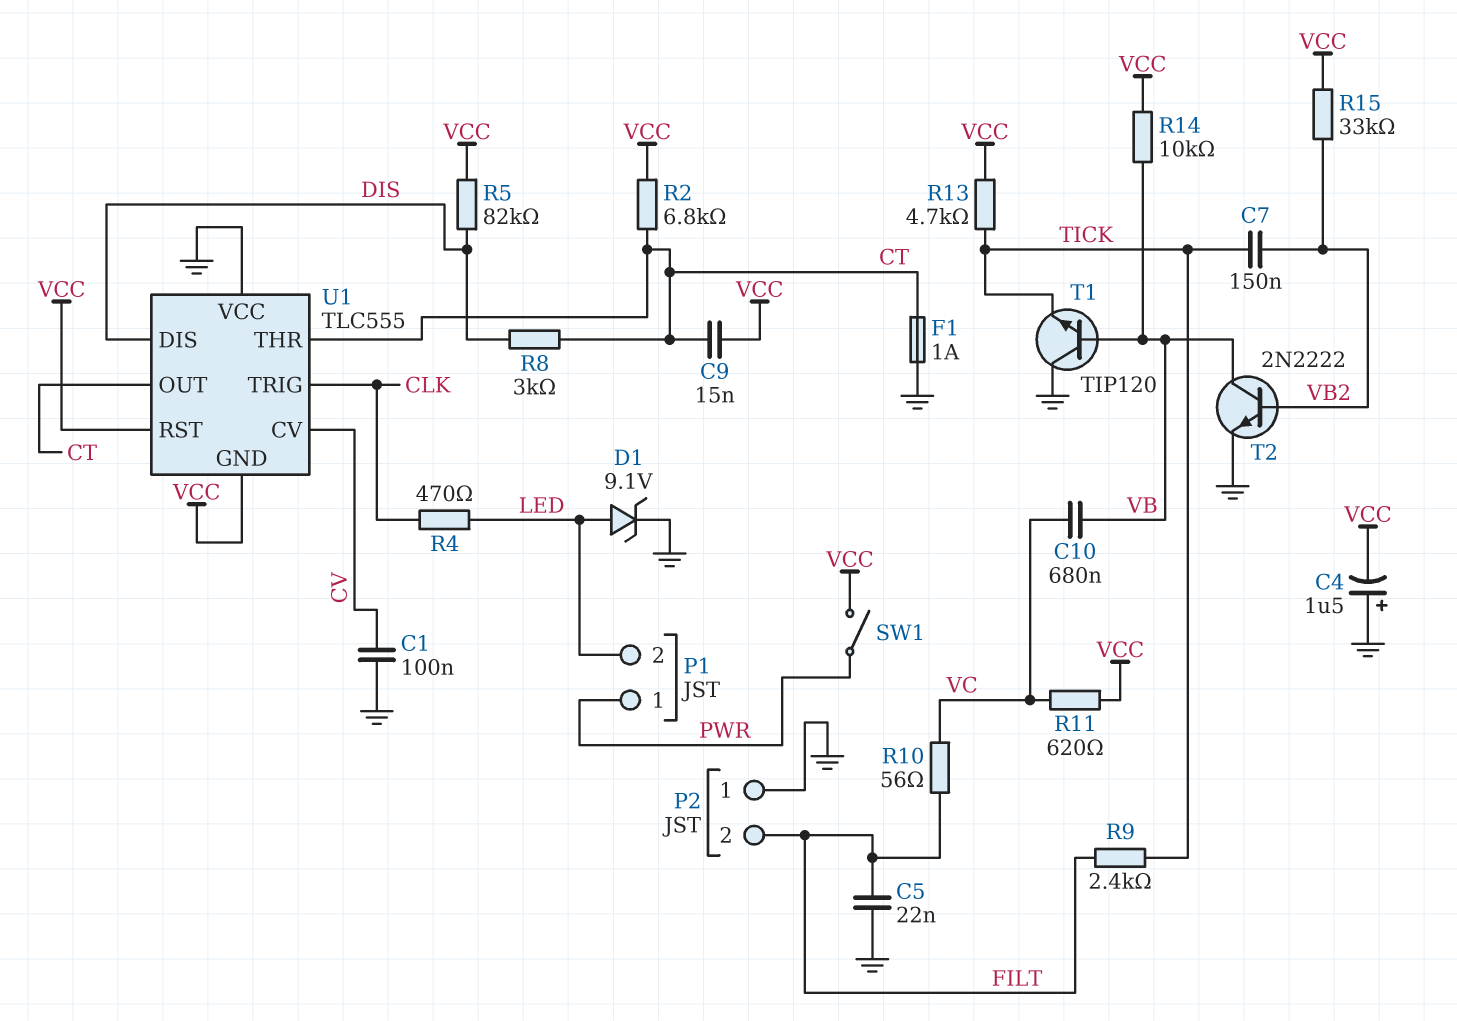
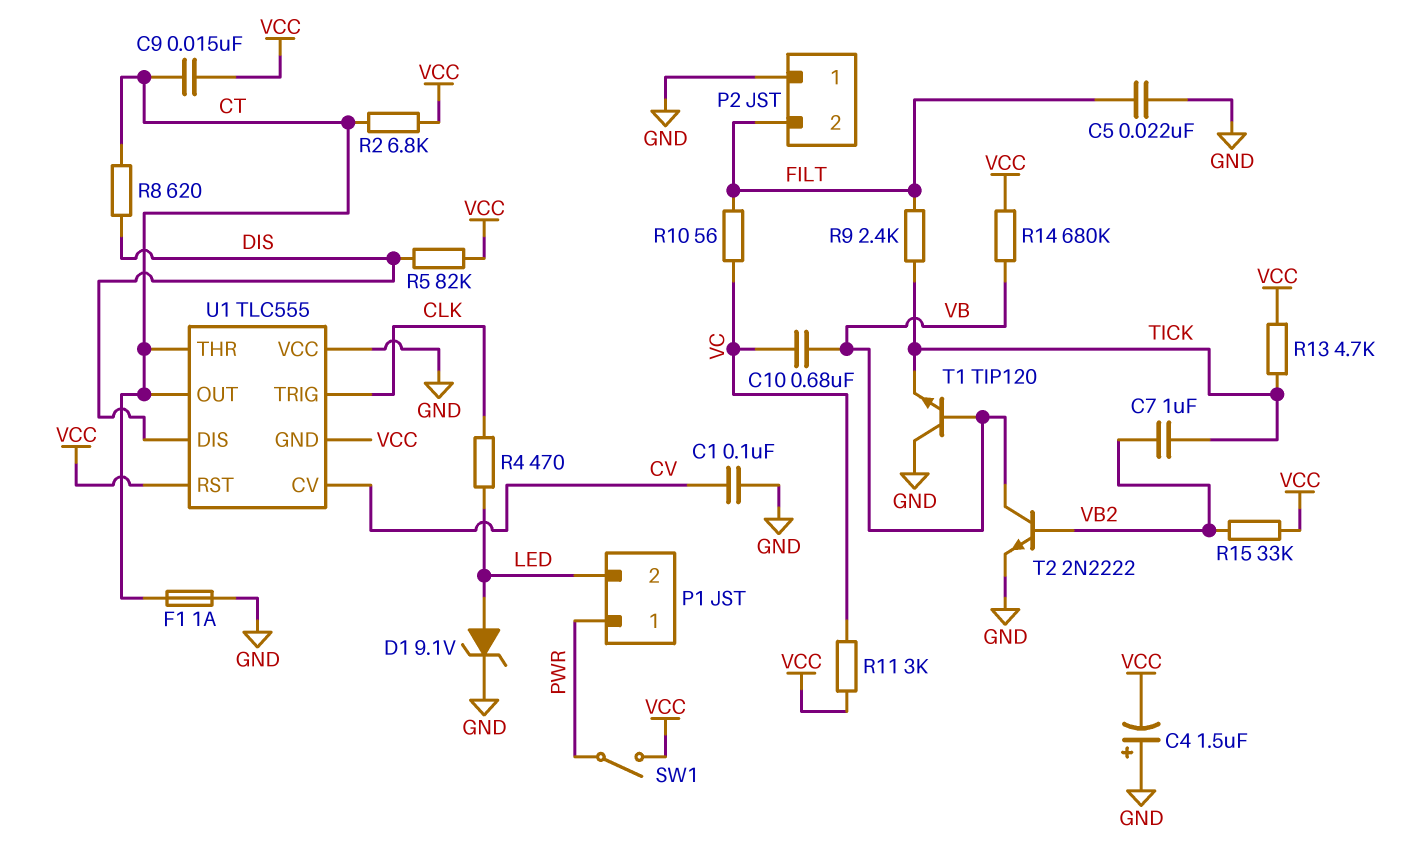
C7: 150nF (TICK, VB2) -> 1uF (TICK, VB2)
R8: 3k (CT, DIS) -> 620 (CT, DIS)
R11: 620 (VC, VCC) -> 3k (VC, VCC)
R14: 10k (VB, VCC) -> 680k (VB, VCC)

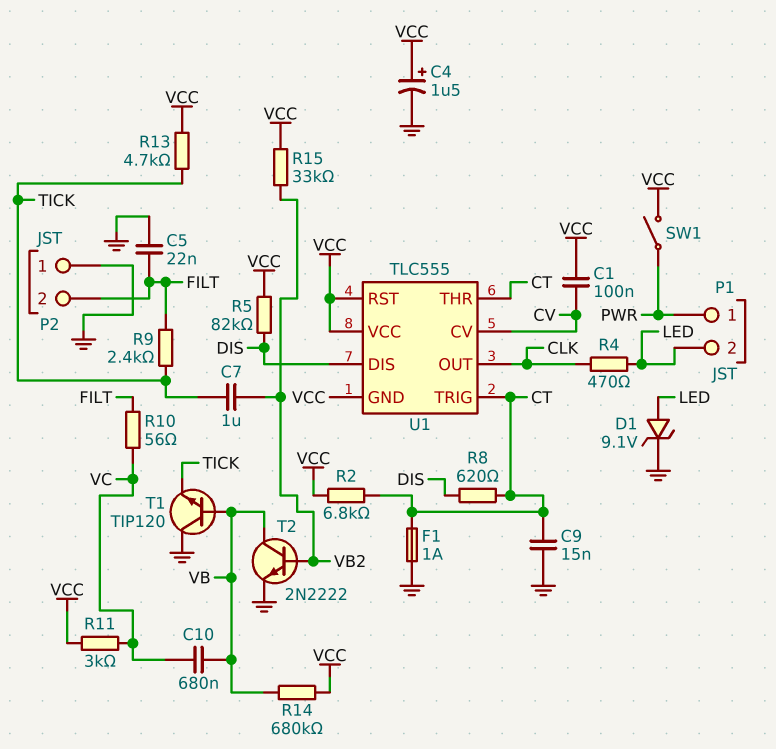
C1: 100nF (CV, GND) -> 100nF (CV, VCC)
C4: 1.5uF (plus GND, minus VCC) -> 1.5uF (plus VCC, minus GND)
C9: 15nF (CT, VCC) -> 15nF (CT, GND)
U1 pin OUT: CT -> CLK
U1 pin TRIG: CLK -> CT
U1 pin VCC: GND -> VCC

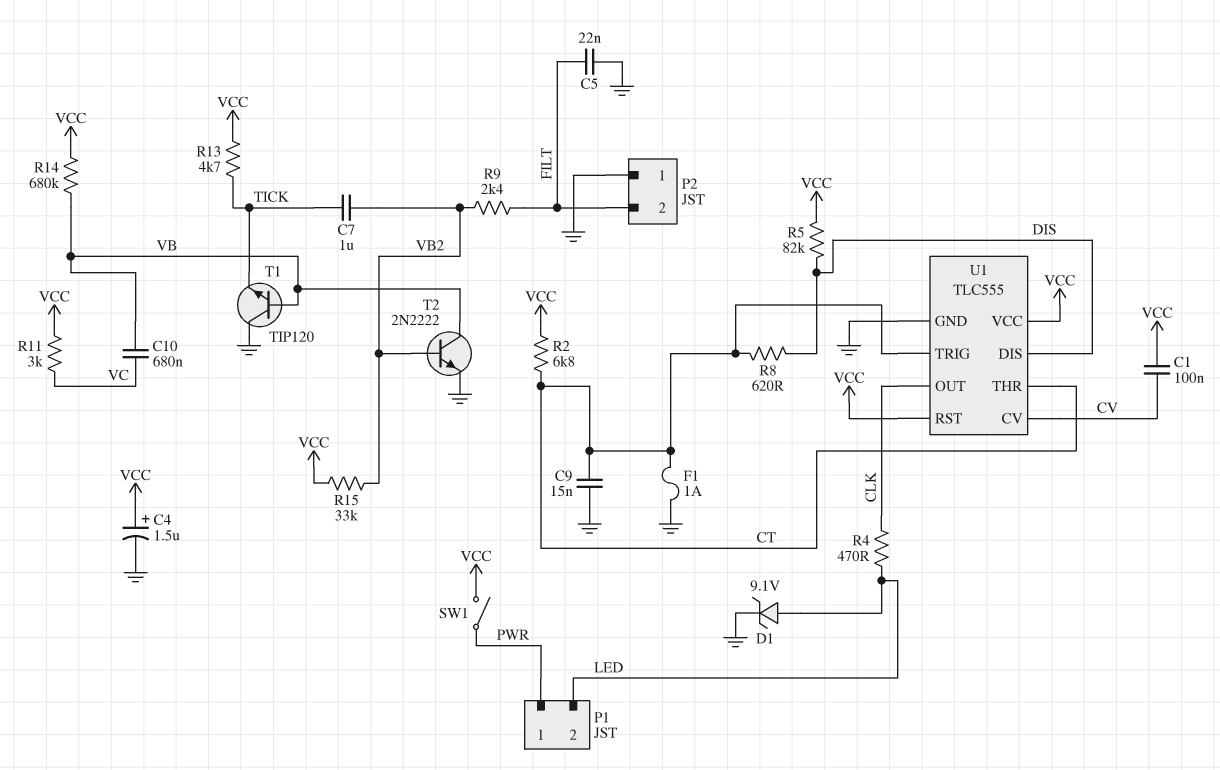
R9: 2.4k (FILT, TICK) -> 2.4k (FILT, VB2)
R10: 56 (FILT, VC) -> none
U1 pin GND: VCC -> GND

